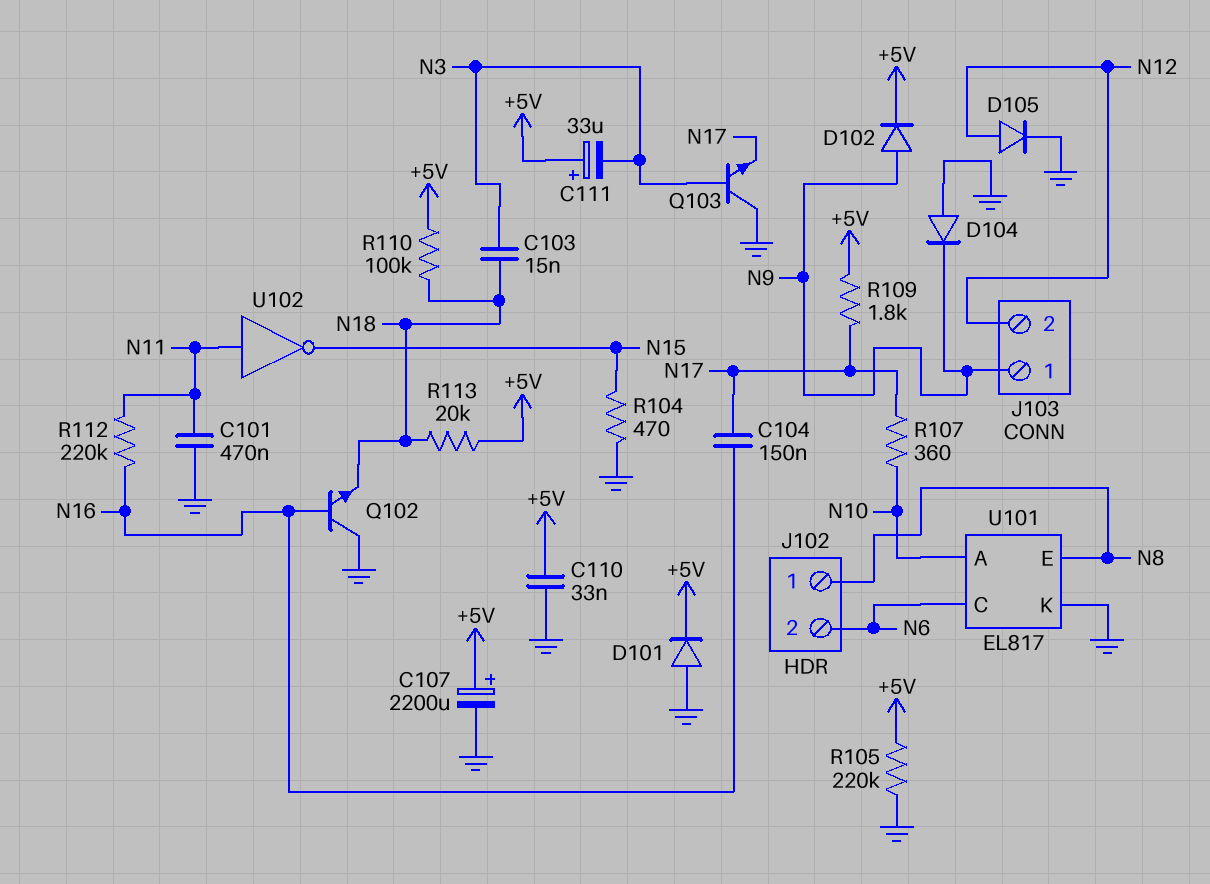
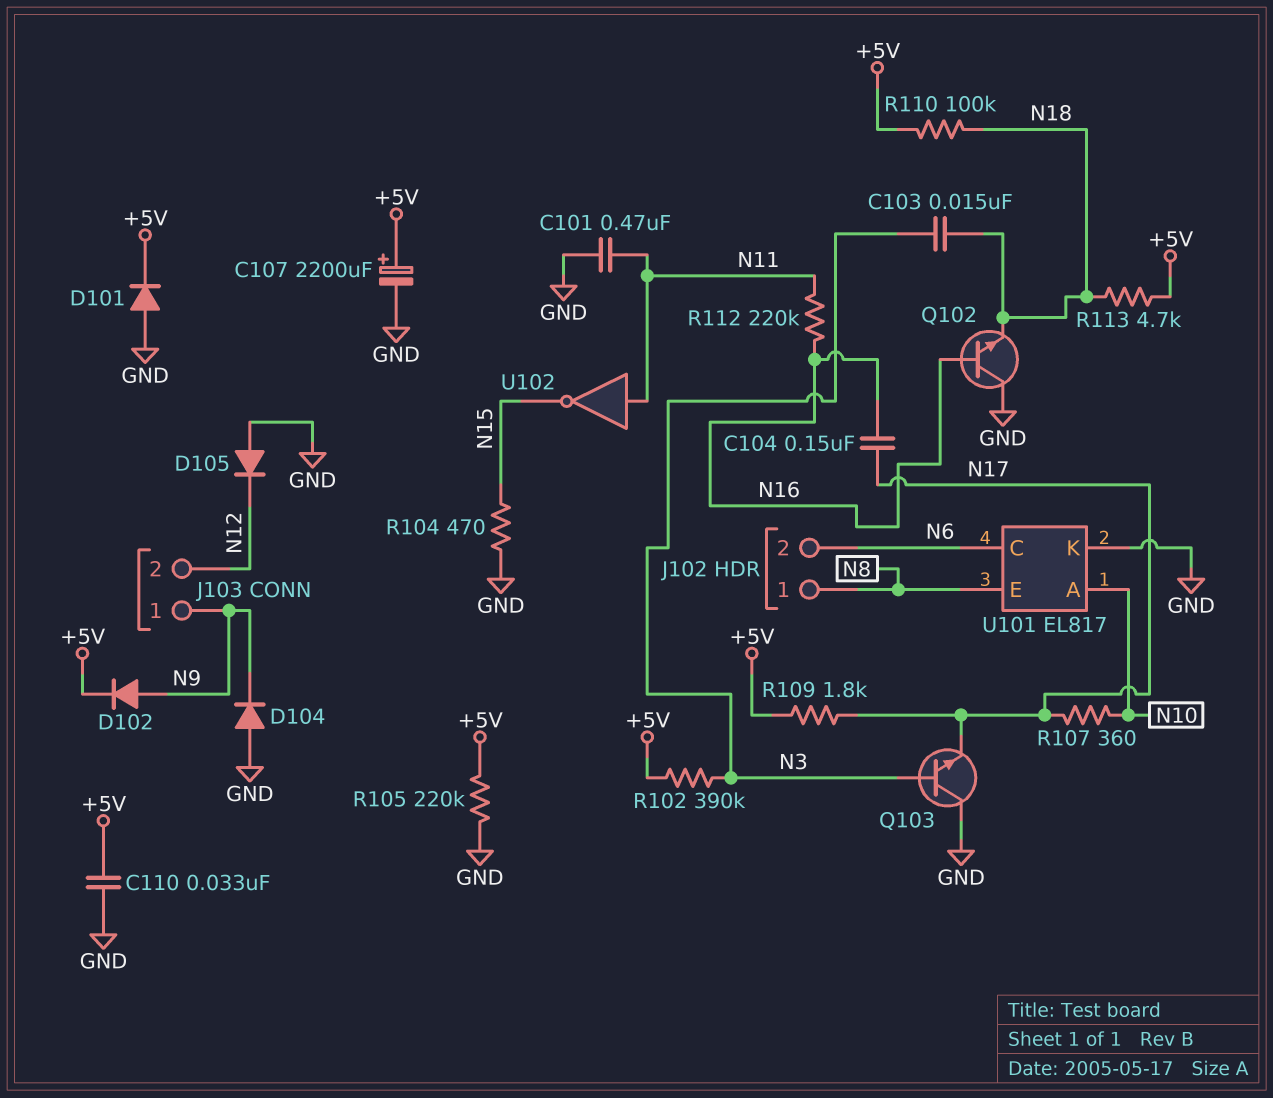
C111: 33uF (plus +5V, minus N3) -> none
D105: diode (A N12, K GND) -> diode (A GND, K N12)
R102: none -> 390k (+5V, N3)
R113: 20k (+5V, N18) -> 4.7k (+5V, N18)

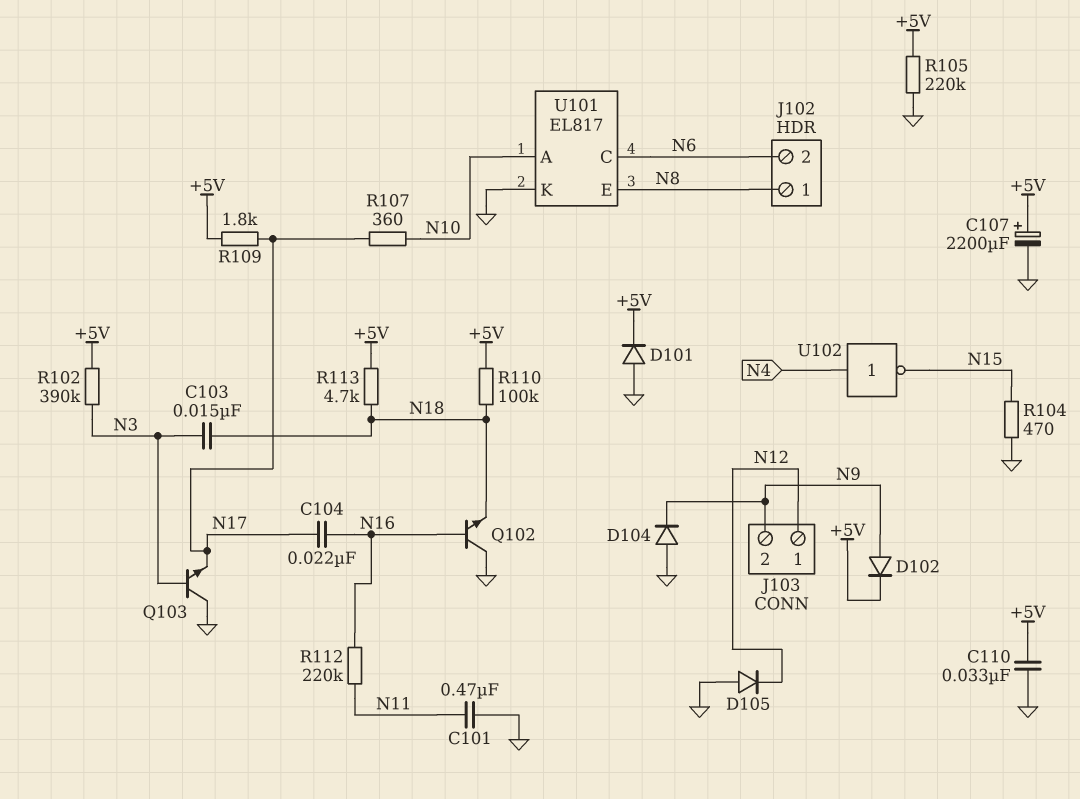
C104: 150nF (N16, N17) -> 22nF (N16, N17)
J103 pin 1: N9 -> N12
J103 pin 2: N12 -> N9
U102: NOT (in N11, out N15) -> NOT (in N4, out N15)

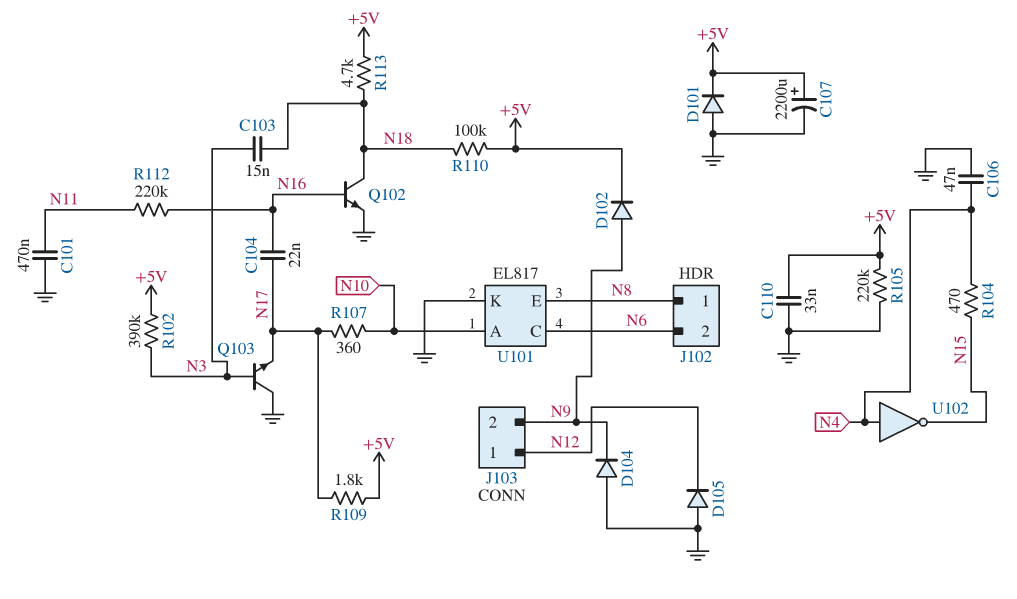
C106: none -> 47nF (GND, N4)
Q102: NPN (B N16, C GND, E N18) -> NPN (B N16, C N18, E GND)
R104: 470 (GND, N15) -> 470 (N4, N15)

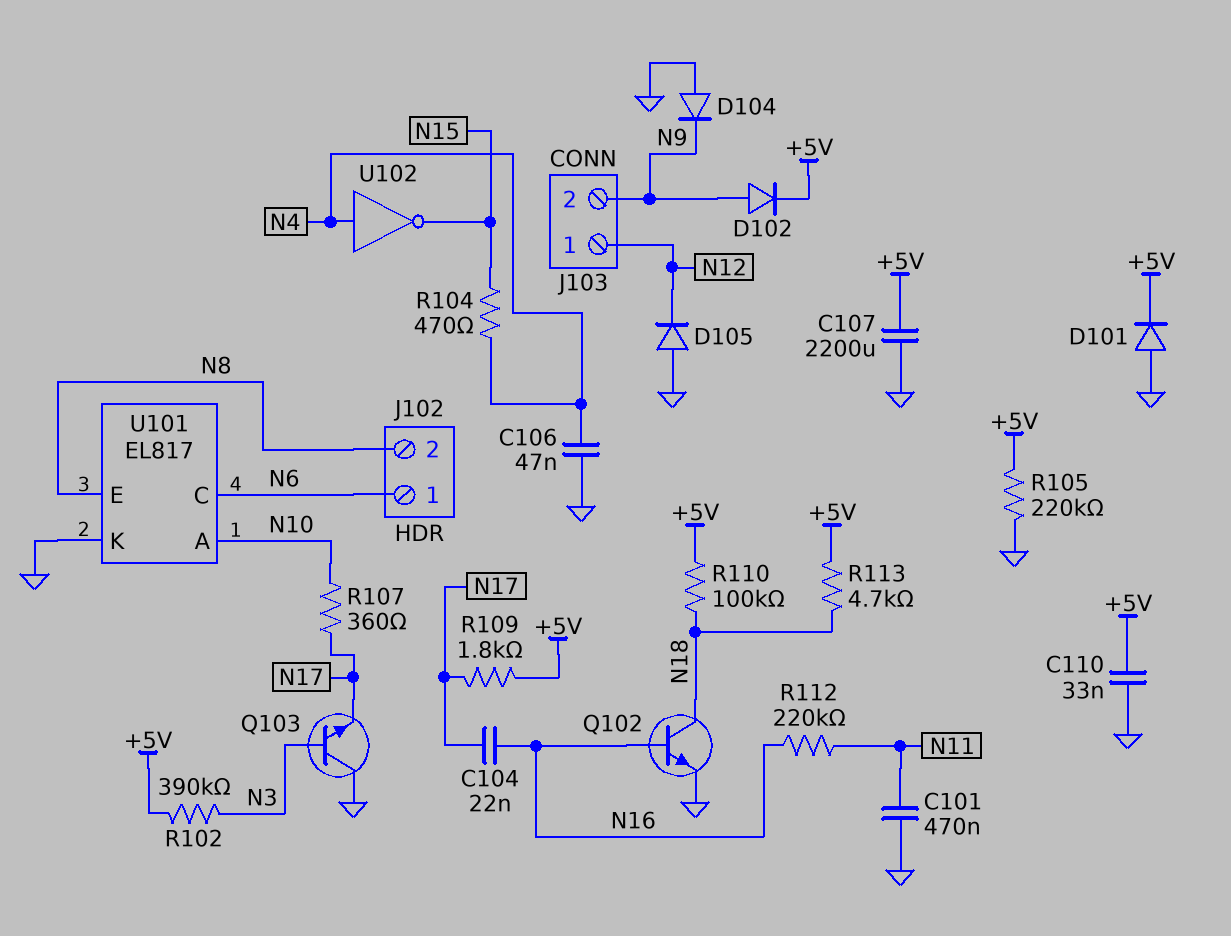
C103: 15nF (N3, N18) -> none
C107: 2200uF (plus +5V, minus GND) -> 2200uF (+5V, GND)
J102 pin 1: N8 -> N6
J102 pin 2: N6 -> N8

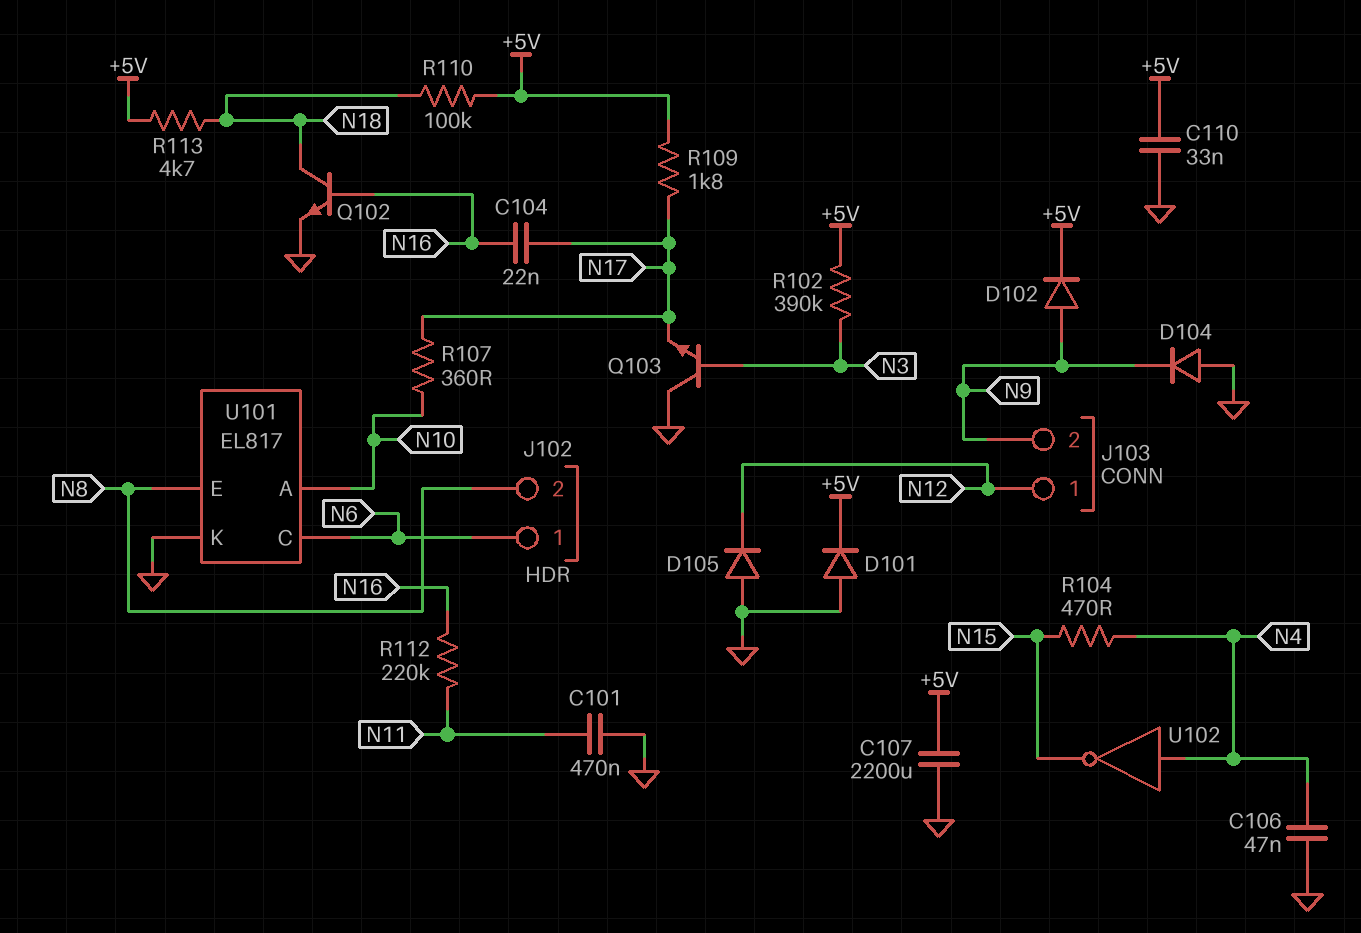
R105: 220k (+5V, GND) -> none

